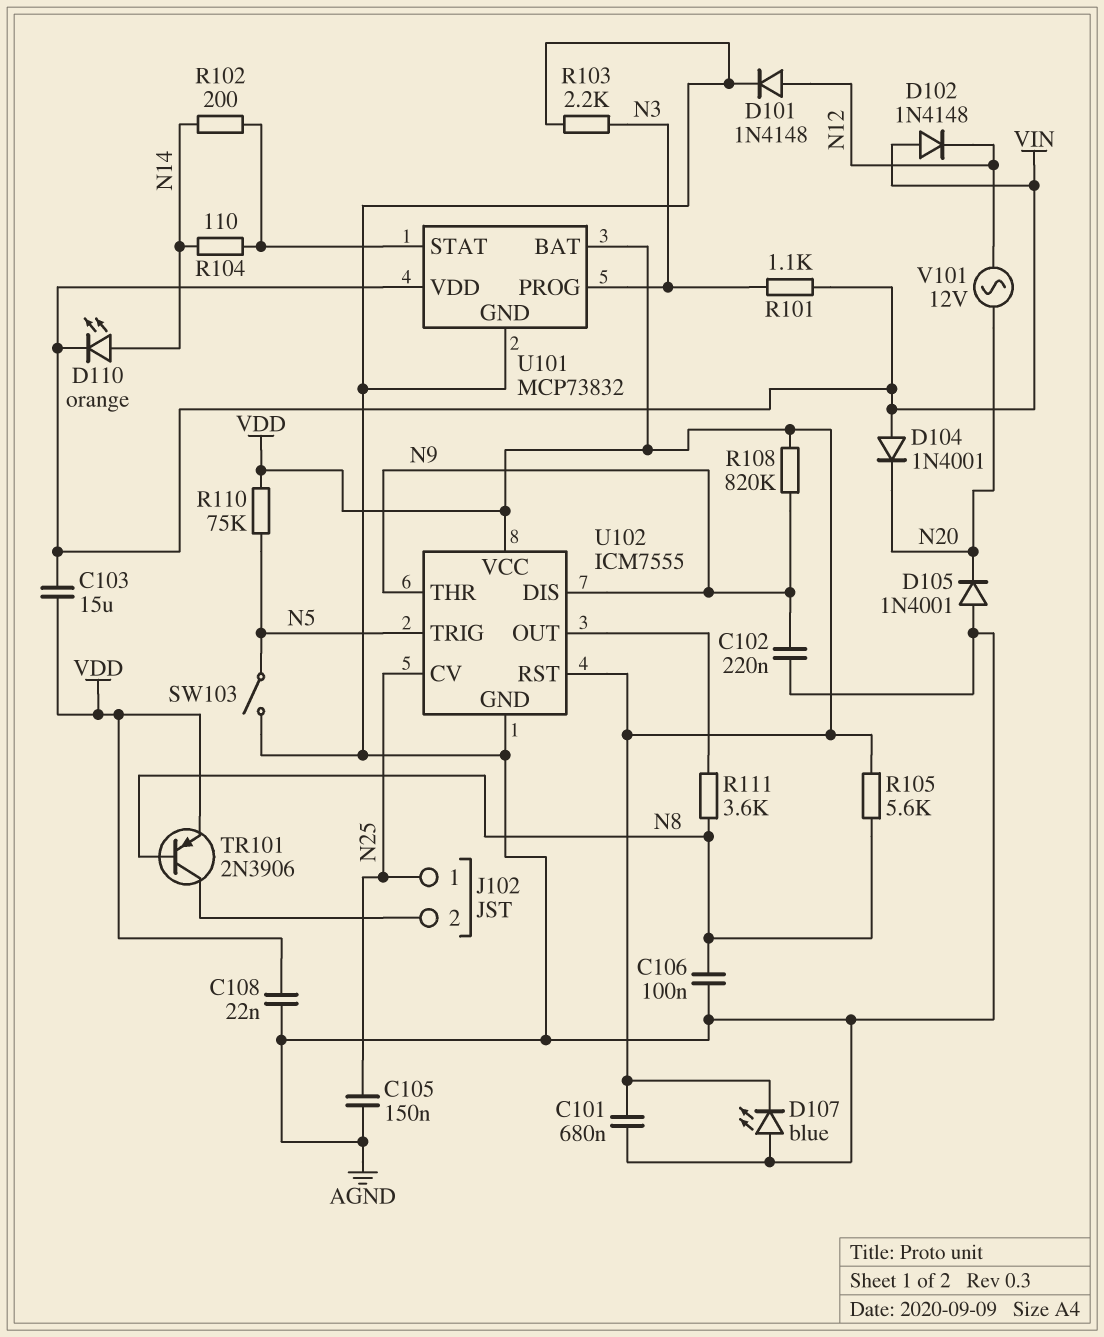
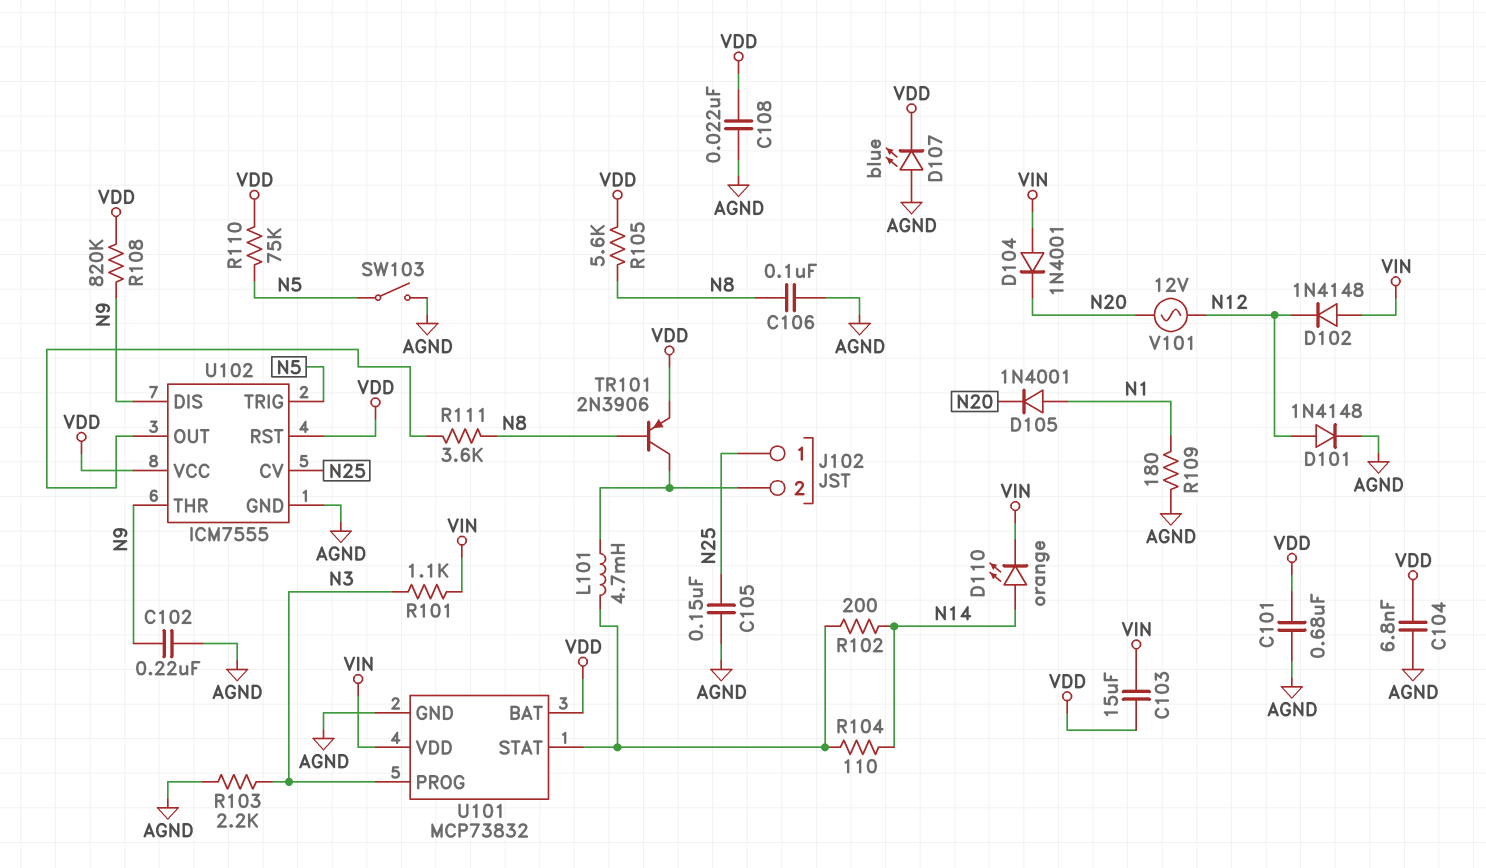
C104: none -> 6.8nF (AGND, VDD)
D105: diode 1N4001 (A AGND, K N20) -> diode 1N4001 (A N1, K N20)
L101: none -> 4.7mH (J102/2, U101/STAT)
R109: none -> 180 (AGND, N1)

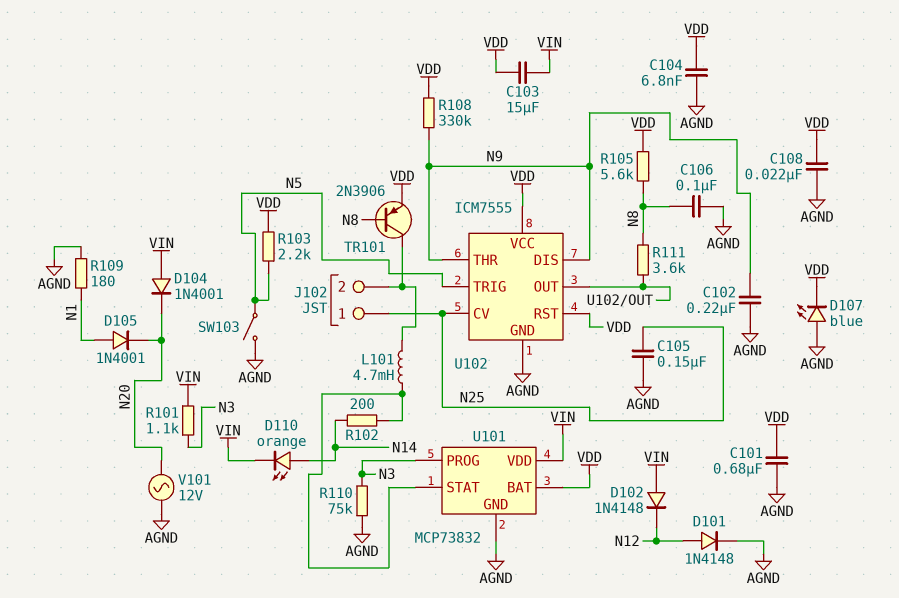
R103: 2.2k (AGND, N3) -> 2.2k (N5, VDD)
R104: 110 (N14, U101/STAT) -> none
R108: 820k (N9, VDD) -> 330k (N9, VDD)
R110: 75k (N5, VDD) -> 75k (AGND, N3)
V101: AC 12V (N12, N20) -> AC 12V (AGND, N20)

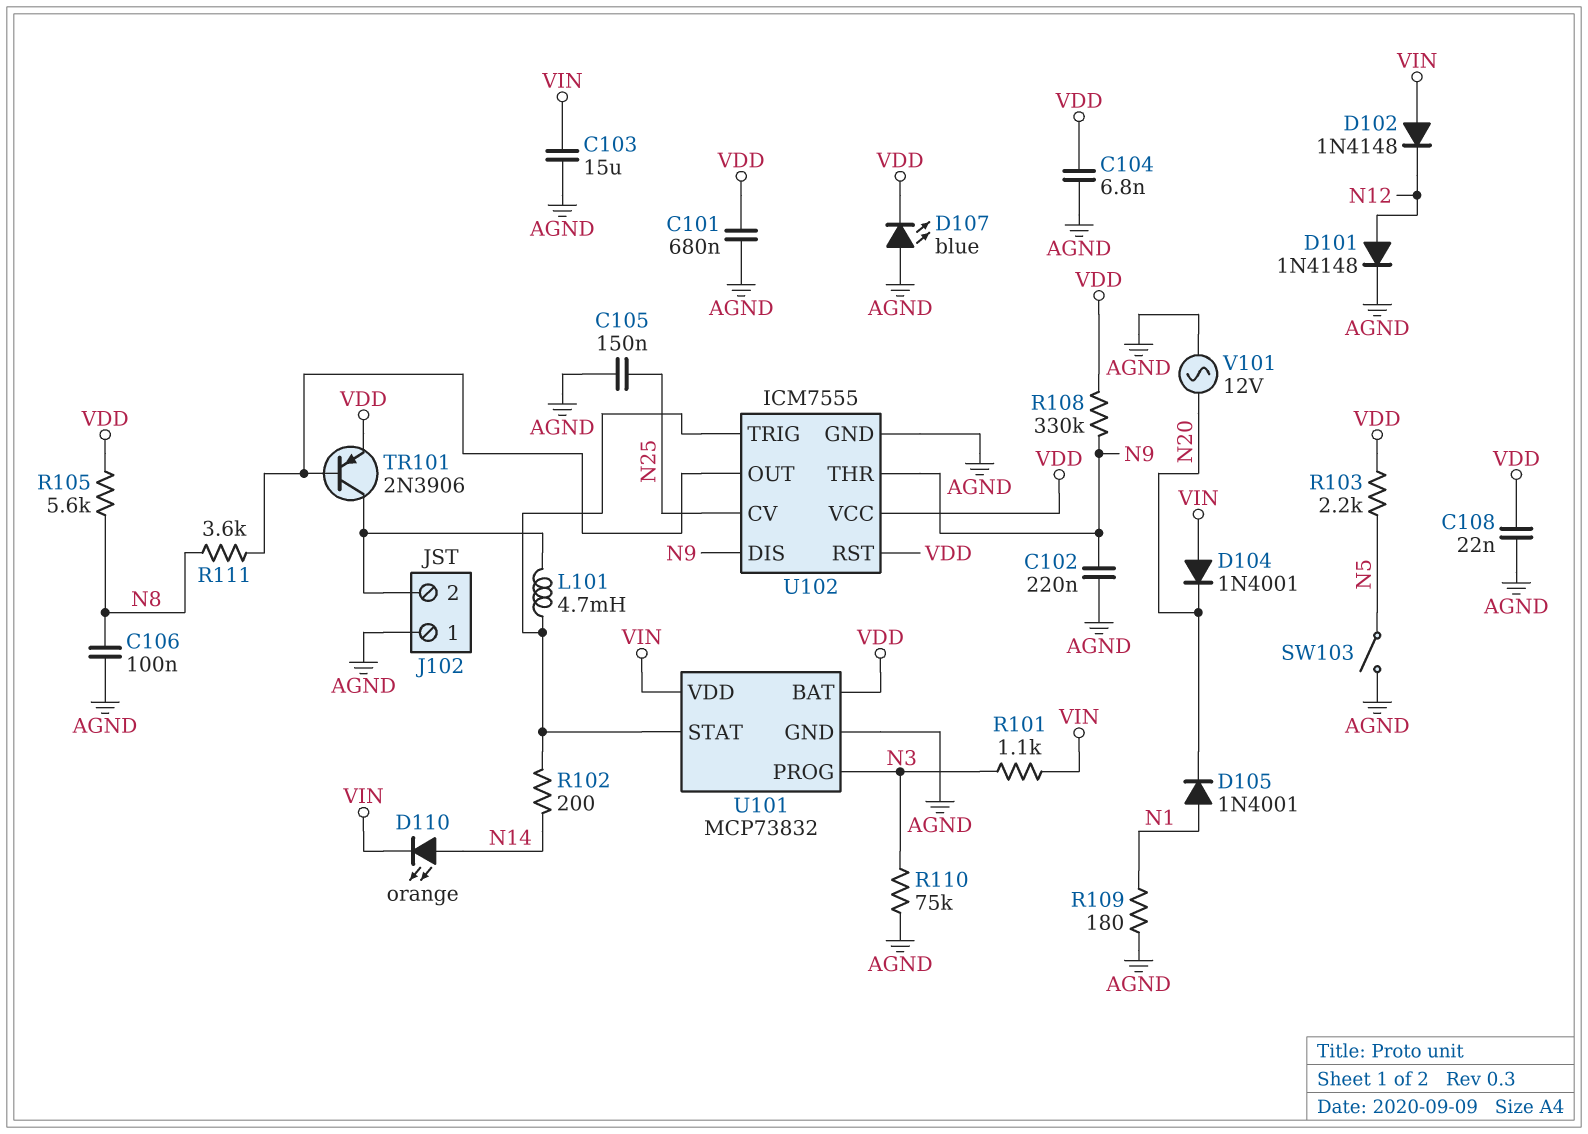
C103: 15uF (VDD, VIN) -> 15uF (AGND, VIN)
J102 pin 1: N25 -> AGND
TR101: PNP 2N3906 (B N8, C J102/2, E VDD) -> PNP 2N3906 (B U102/OUT, C J102/2, E VDD)
U102 pin TRIG: N5 -> U101/STAT

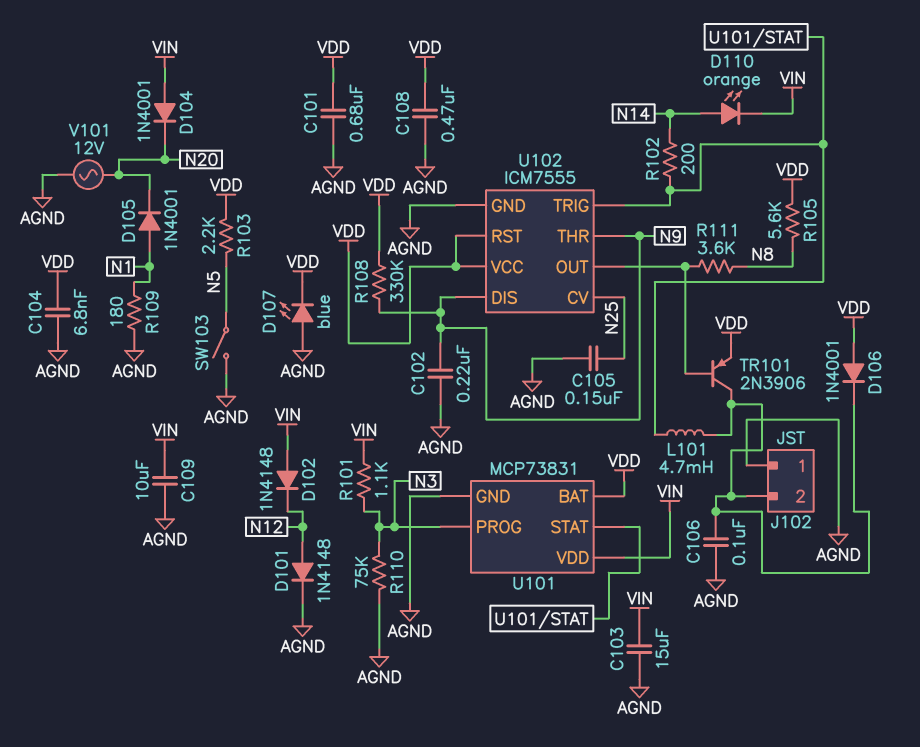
C106: 100nF (AGND, N8) -> 100nF (AGND, J102/2)
C108: 22nF (AGND, VDD) -> 470nF (AGND, VDD)
C109: none -> 10uF (AGND, VIN)
D106: none -> diode 1N4001 (A VDD, K J102/2)
U101: MCP73832 -> MCP73831

